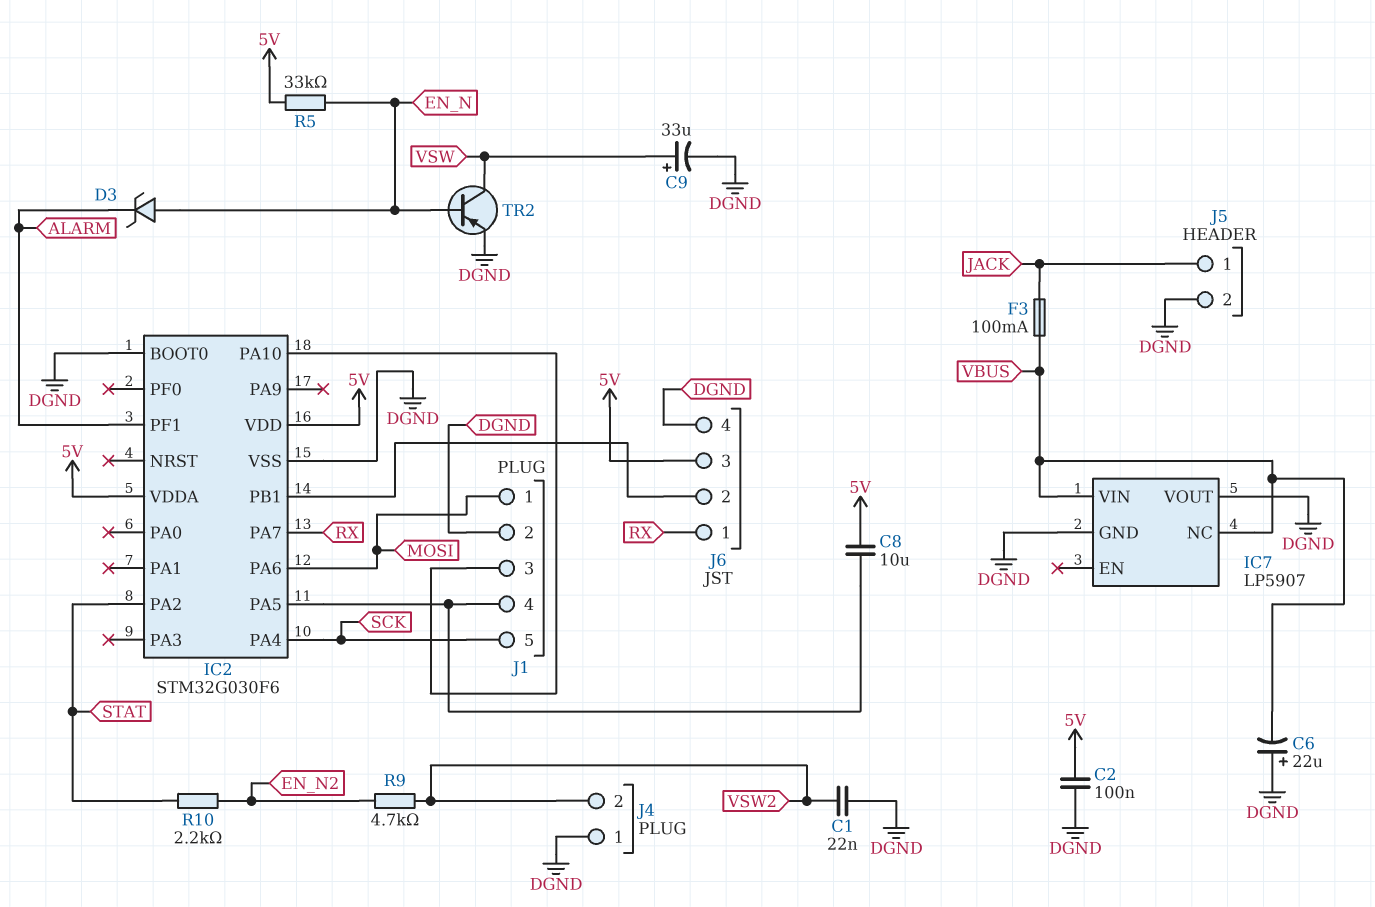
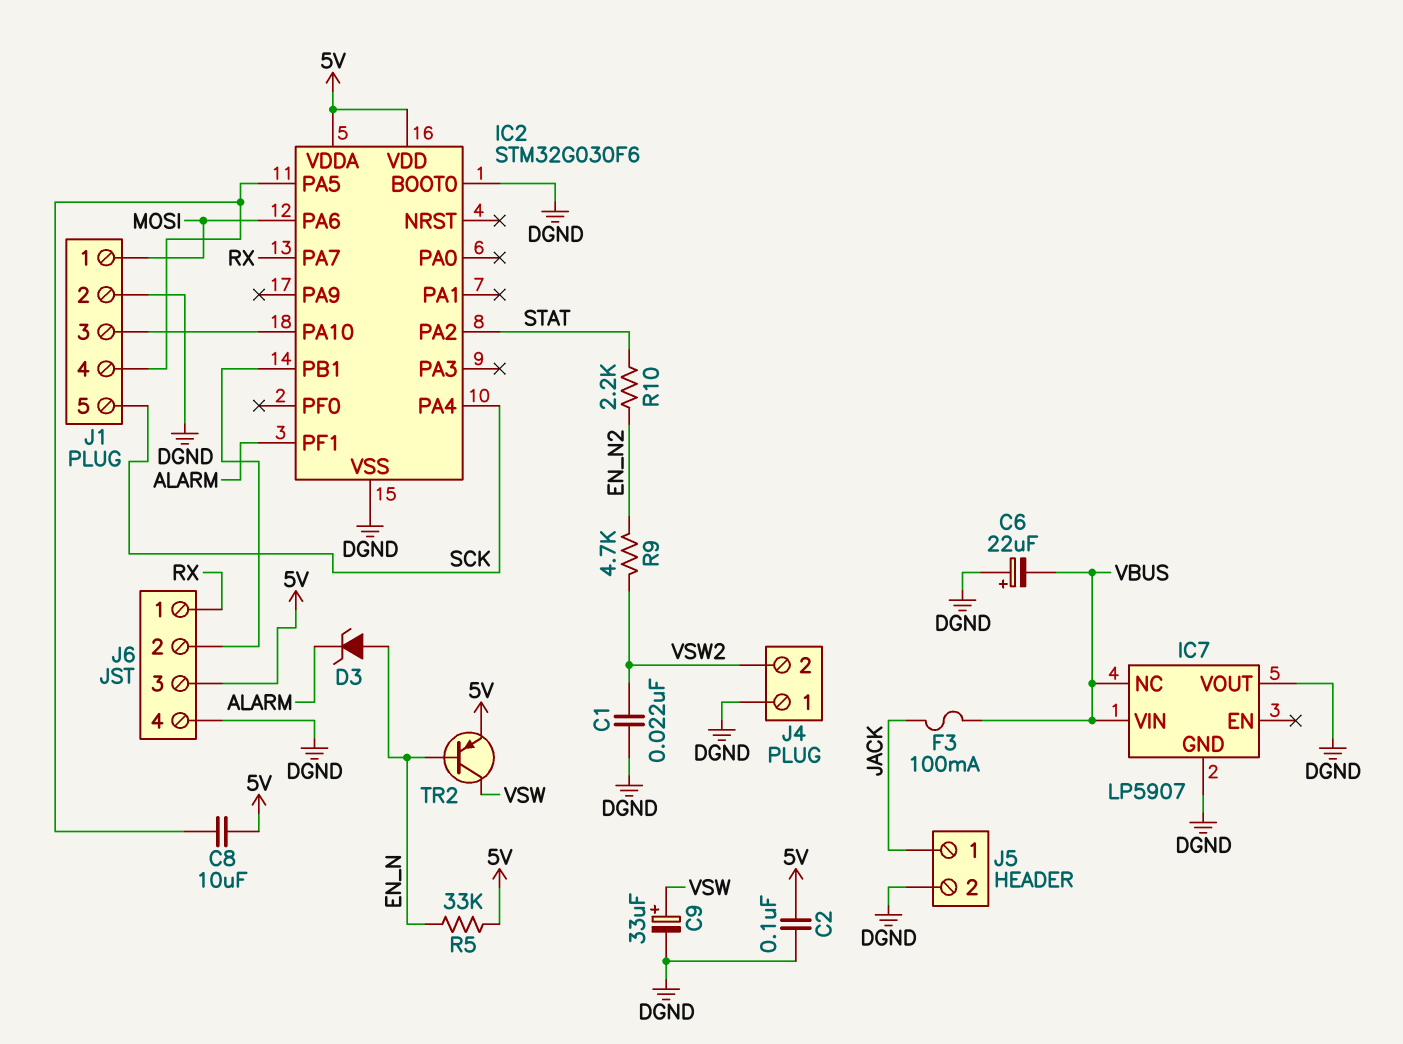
TR2: PNP (B EN_N, C VSW, E DGND) -> PNP (B EN_N, C VSW, E 5V)

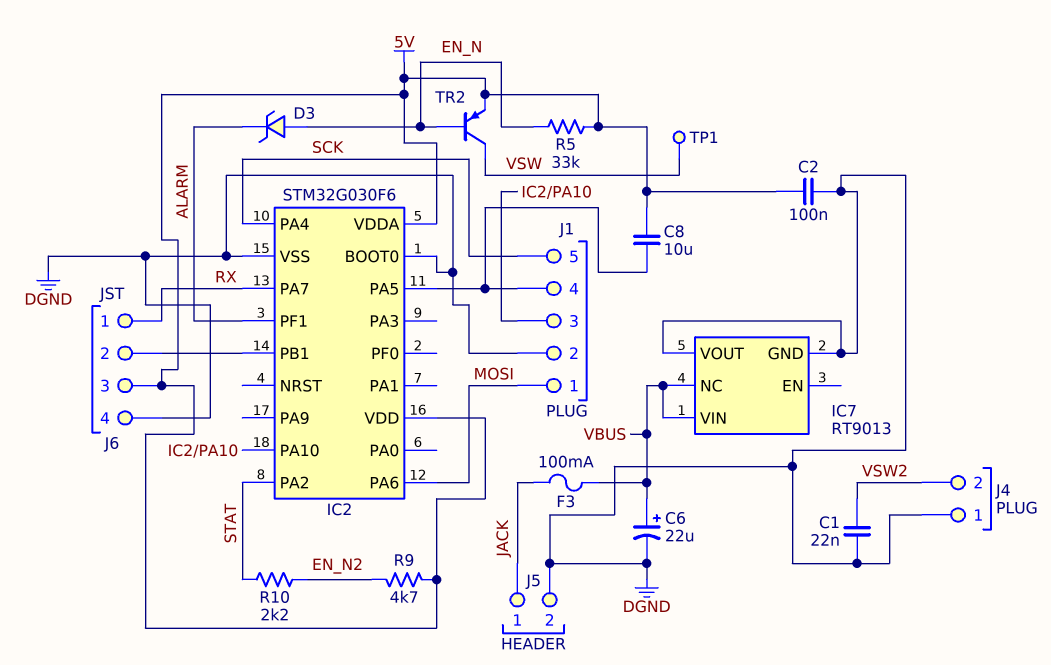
C6: 22uF (plus DGND, minus VBUS) -> 22uF (plus VBUS, minus DGND)
C9: 33uF (plus VSW, minus DGND) -> none
IC7: LP5907 -> RT9013
R9: 4.7k (EN_N2, VSW2) -> 4.7k (5V, EN_N2)
TP1: none -> test point (VSW)

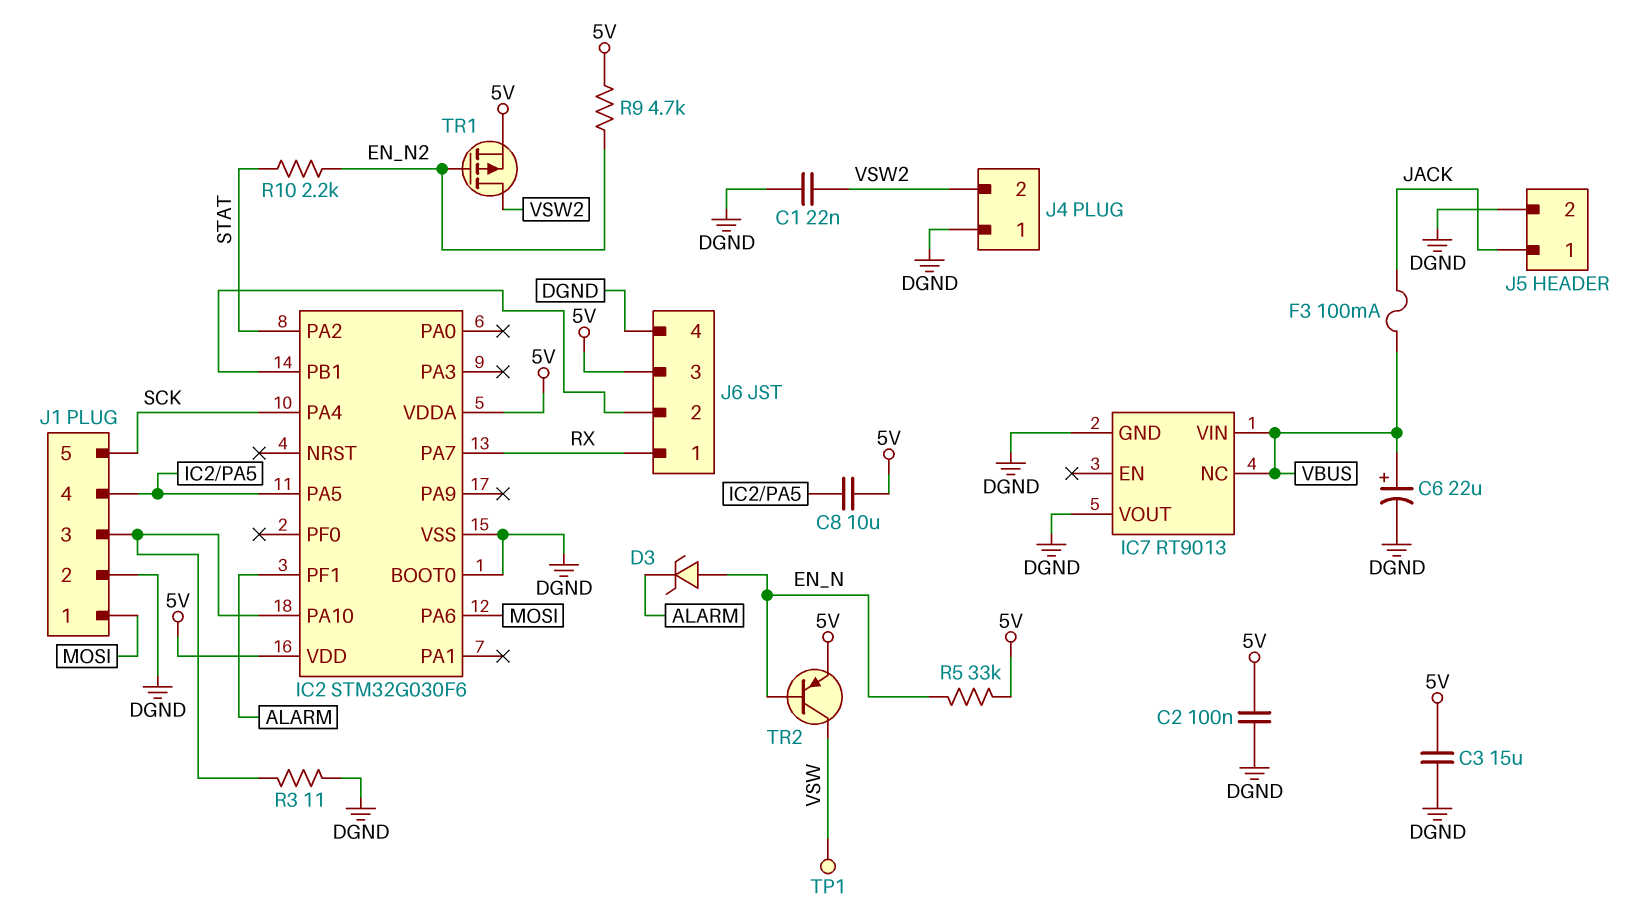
C3: none -> 15uF (5V, DGND)
R3: none -> 11 (DGND, IC2/PA10)
TR1: none -> PMOS (G EN_N2, D VSW2, S 5V)

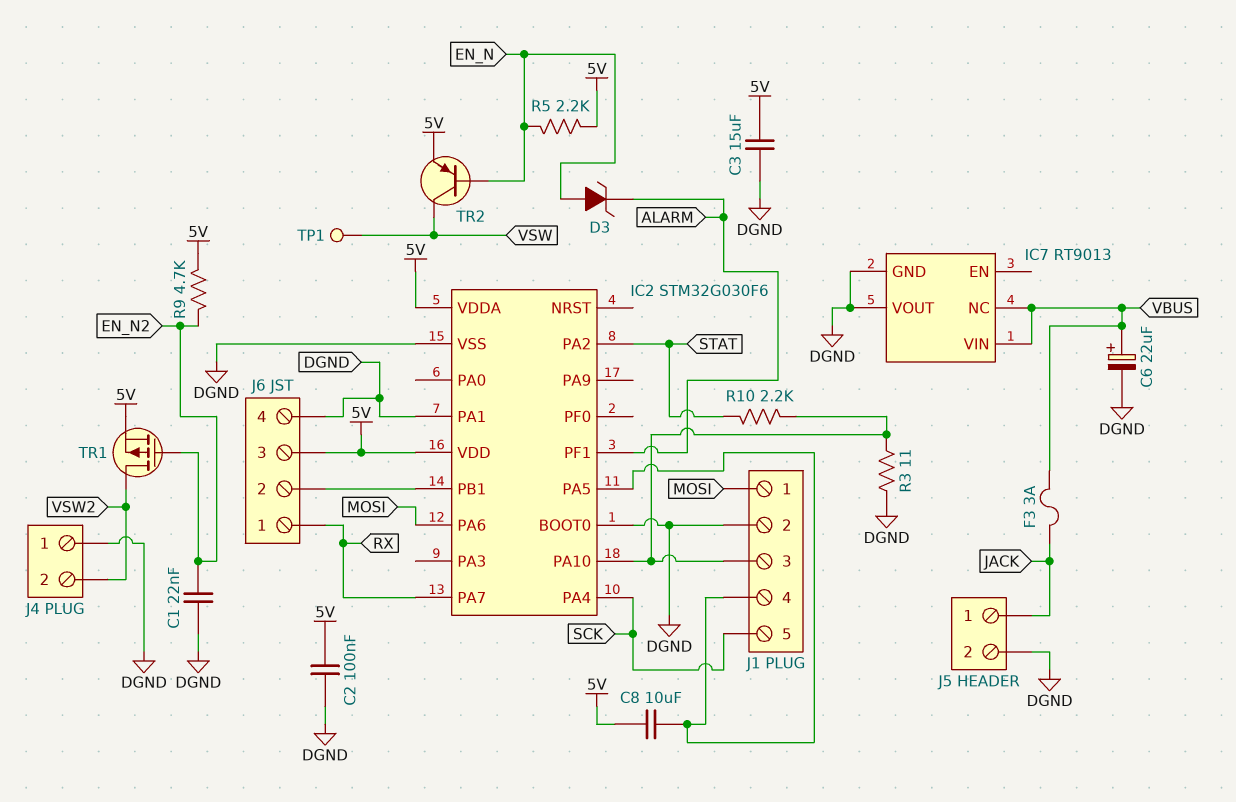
C1: 22nF (DGND, VSW2) -> 22nF (DGND, EN_N2)
F3: 100mA (JACK, VBUS) -> 3A (JACK, VBUS)
IC2 pin PA1: none -> DGND
R5: 33k (5V, EN_N) -> 2.2k (5V, EN_N)
R10: 2.2k (EN_N2, STAT) -> 2.2k (IC2/PA10, STAT)

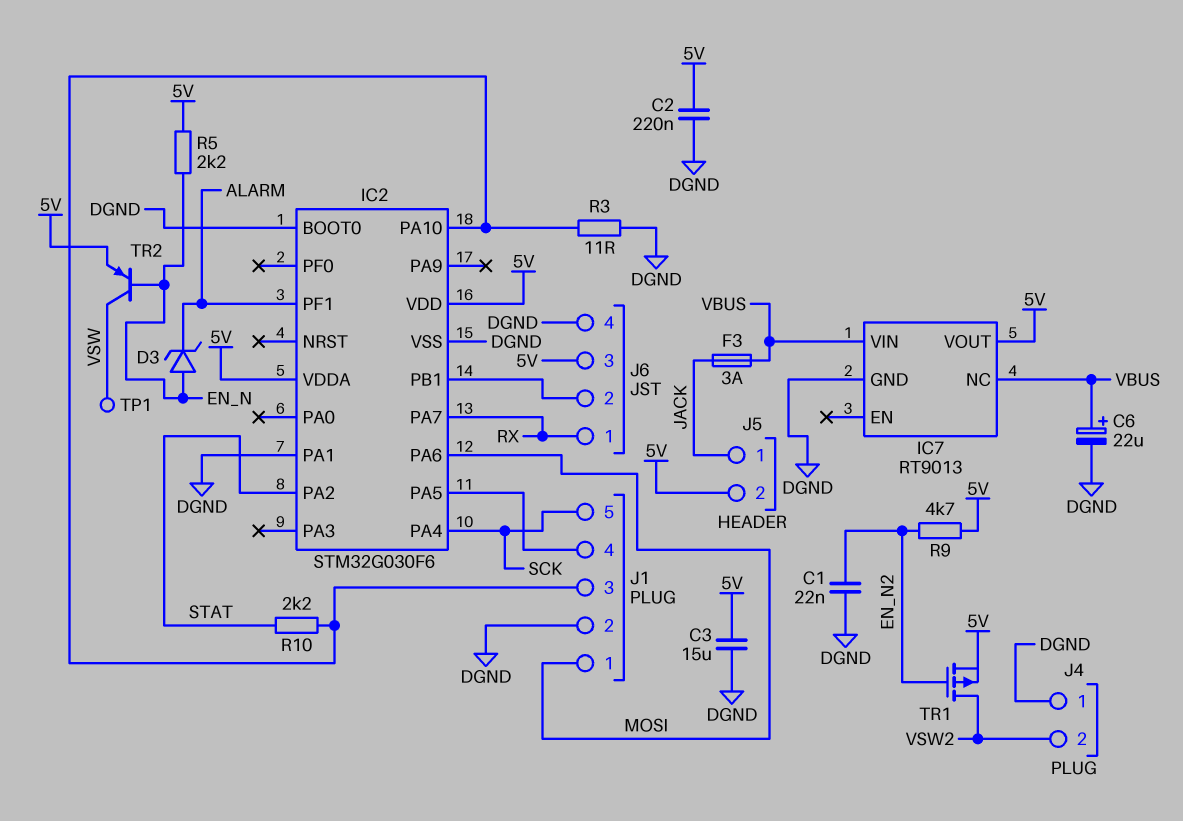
C2: 100nF (5V, DGND) -> 220nF (5V, DGND)
C8: 10uF (5V, IC2/PA5) -> none
IC7 pin VOUT: DGND -> 5V
J5 pin 2: DGND -> 5V

